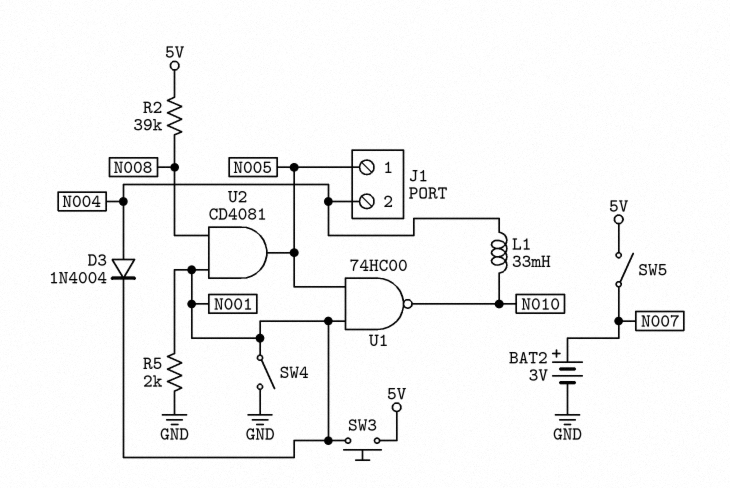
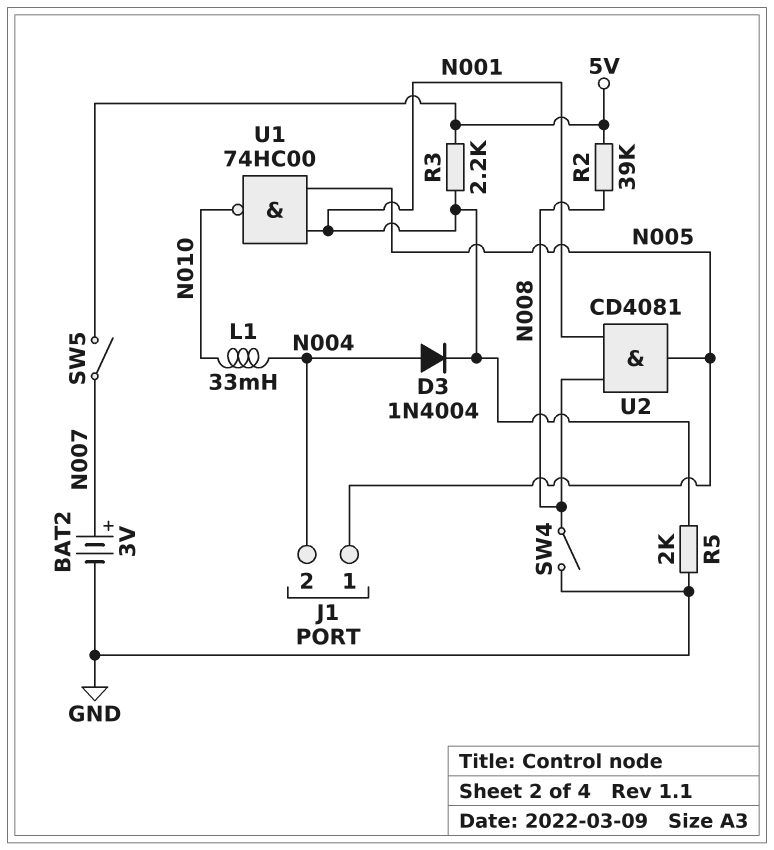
R3: none -> 2.2k (5V, N001)
SW3: button (5V, N001) -> none
SW4: switch (GND, N001) -> switch (GND, N008)

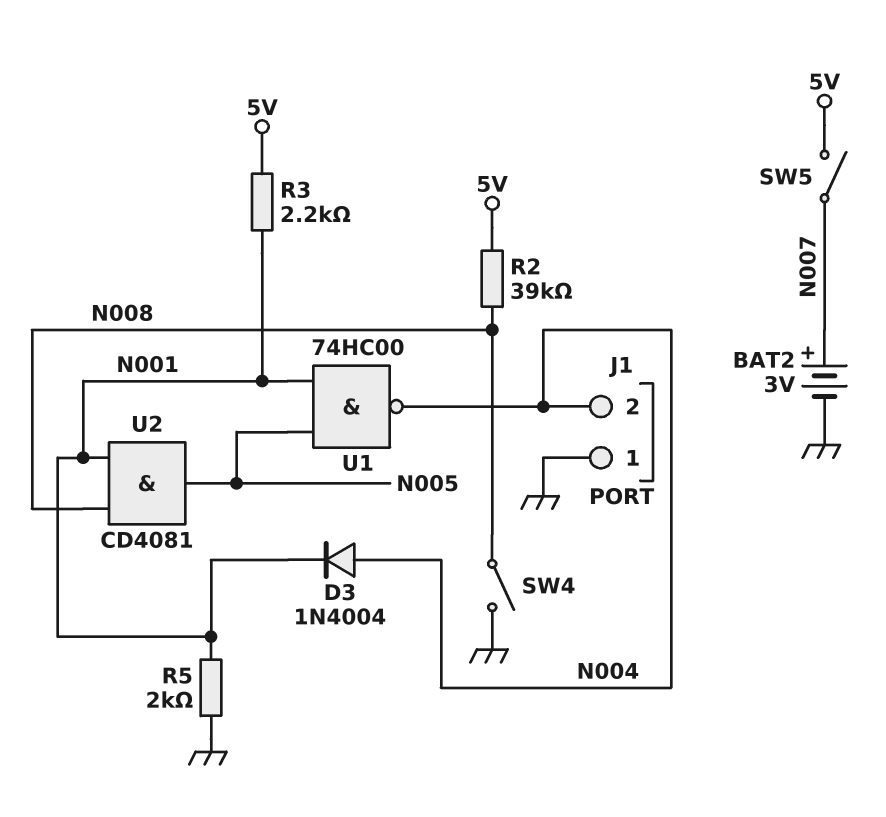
J1 pin 1: N005 -> GND
L1: 33mH (N004, N010) -> none
U1: NAND 74HC00 (in N001, in N005, out N010) -> NAND 74HC00 (in N001, in N005, out N004)

